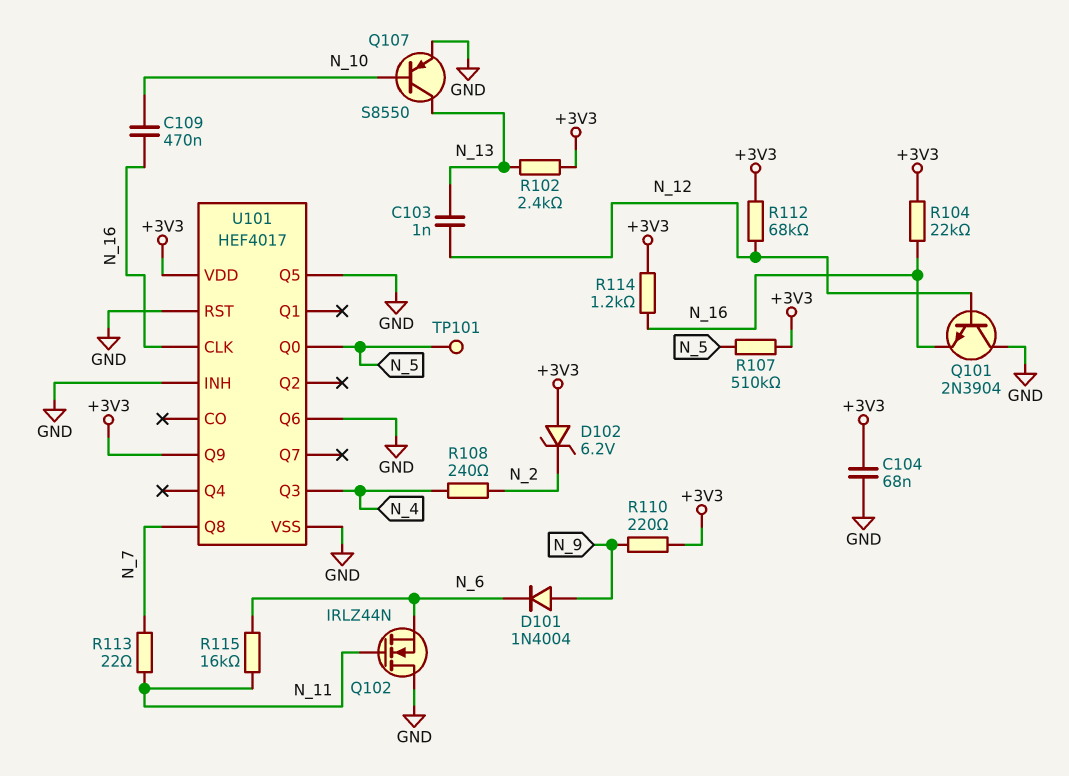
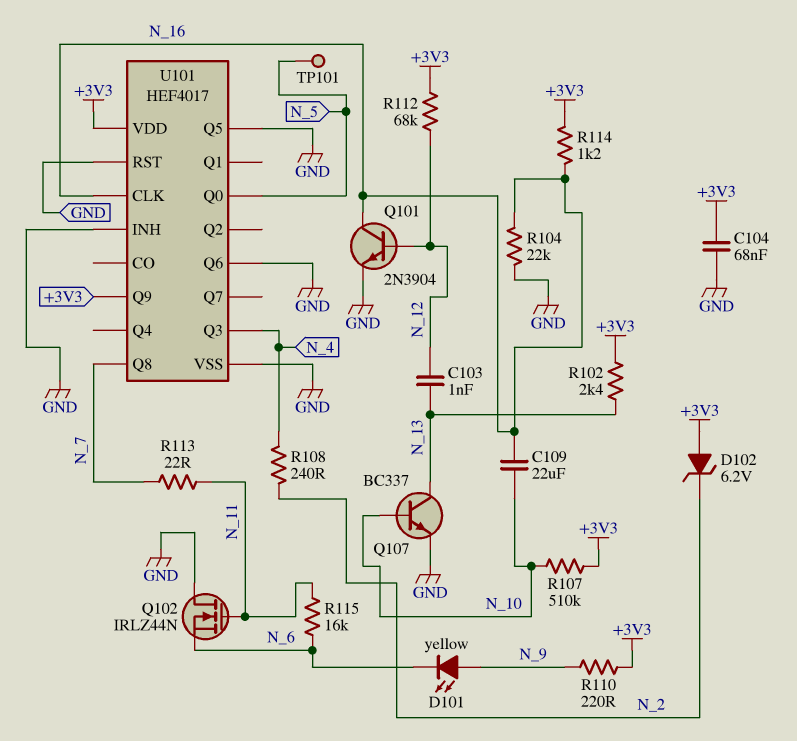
C109: 470nF (N_10, N_16) -> 22uF (N_10, N_16)
D101: diode 1N4004 (A N_9, K N_6) -> LED yellow (A N_9, K N_6)
Q101: NPN 2N3904 (B N_12, C GND, E N_16) -> NPN 2N3904 (B N_12, C N_16, E GND)
Q107: PNP S8550 (B N_10, C N_13, E GND) -> NPN BC337 (B N_10, C N_13, E GND)
R104: 22k (+3V3, N_16) -> 22k (GND, N_16)
R107: 510k (+3V3, N_5) -> 510k (+3V3, N_10)

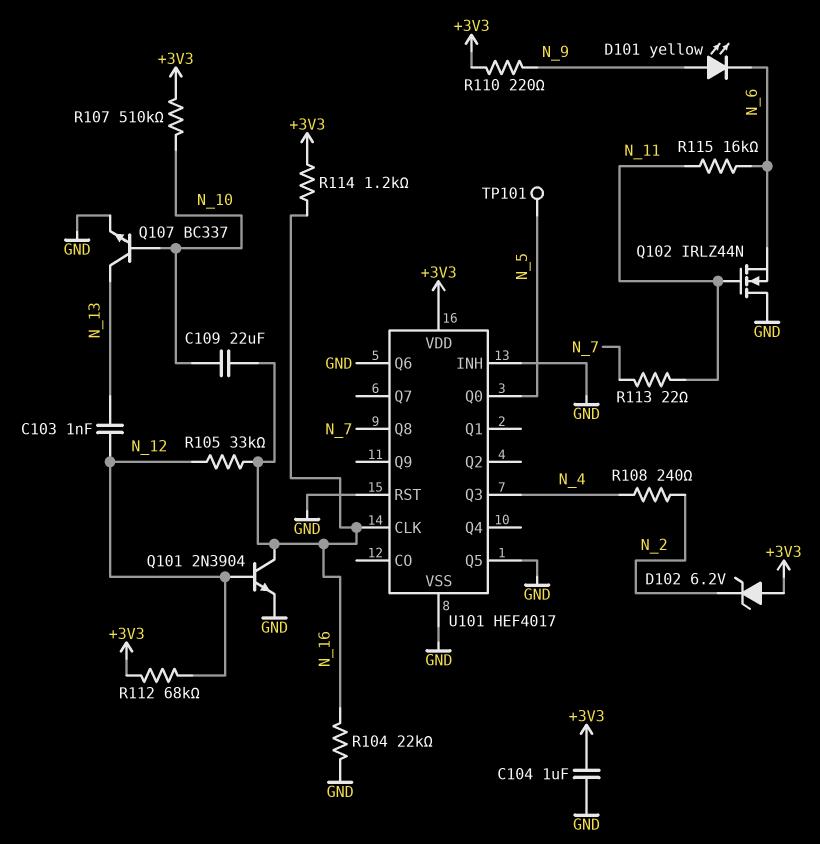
C104: 68nF (+3V3, GND) -> 1uF (+3V3, GND)
R102: 2.4k (+3V3, N_13) -> none
R105: none -> 33k (N_12, N_16)
U101 pin Q9: +3V3 -> none

